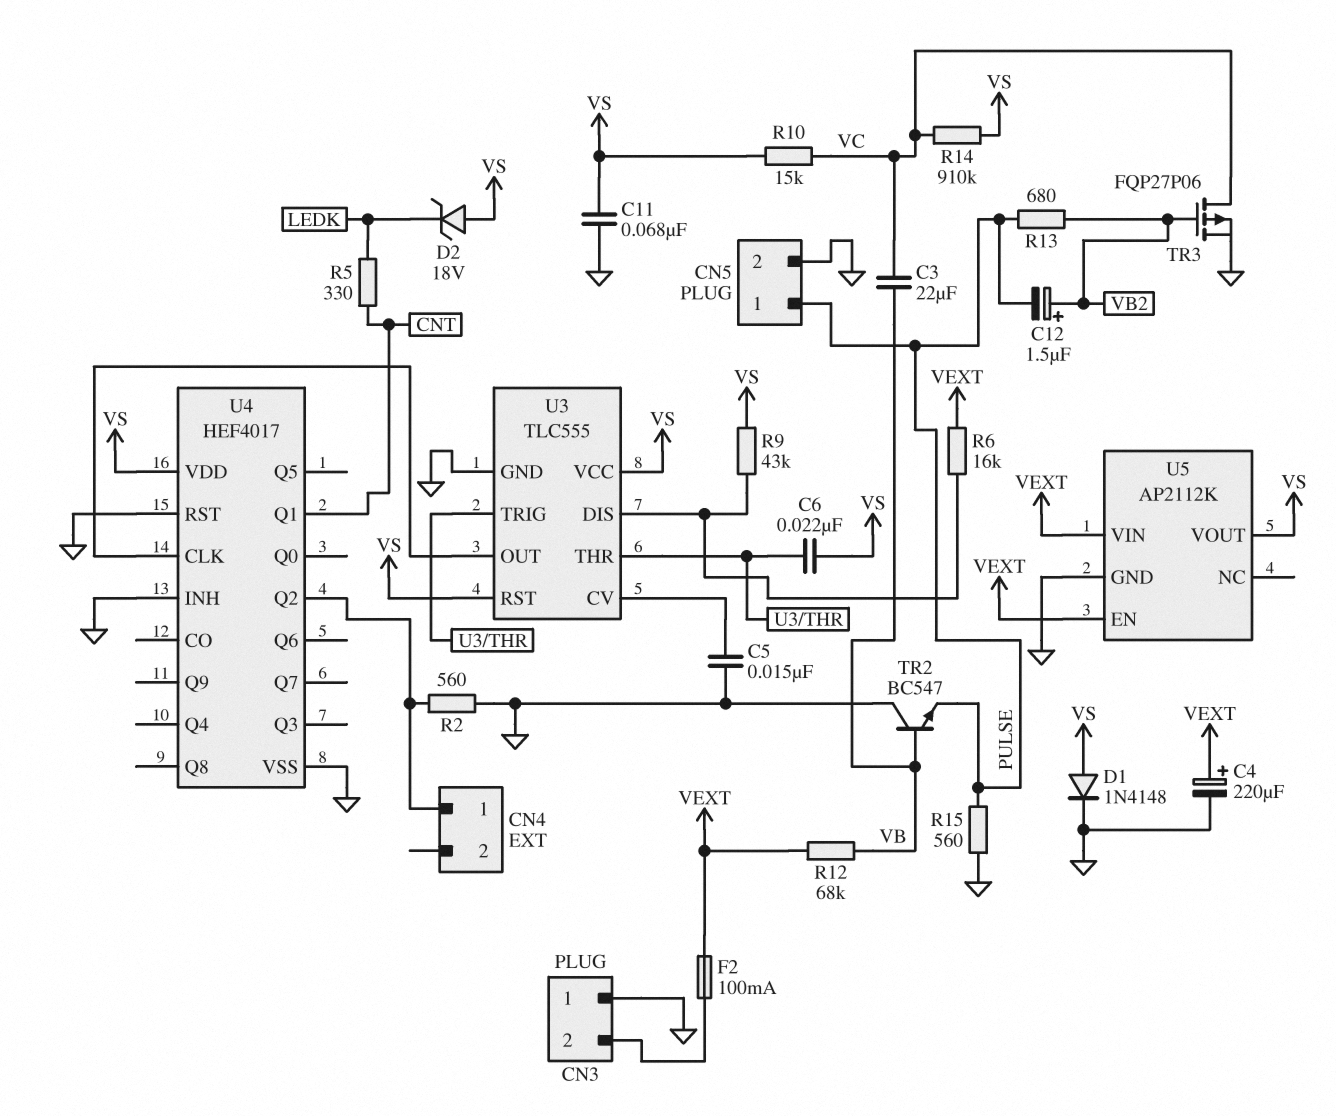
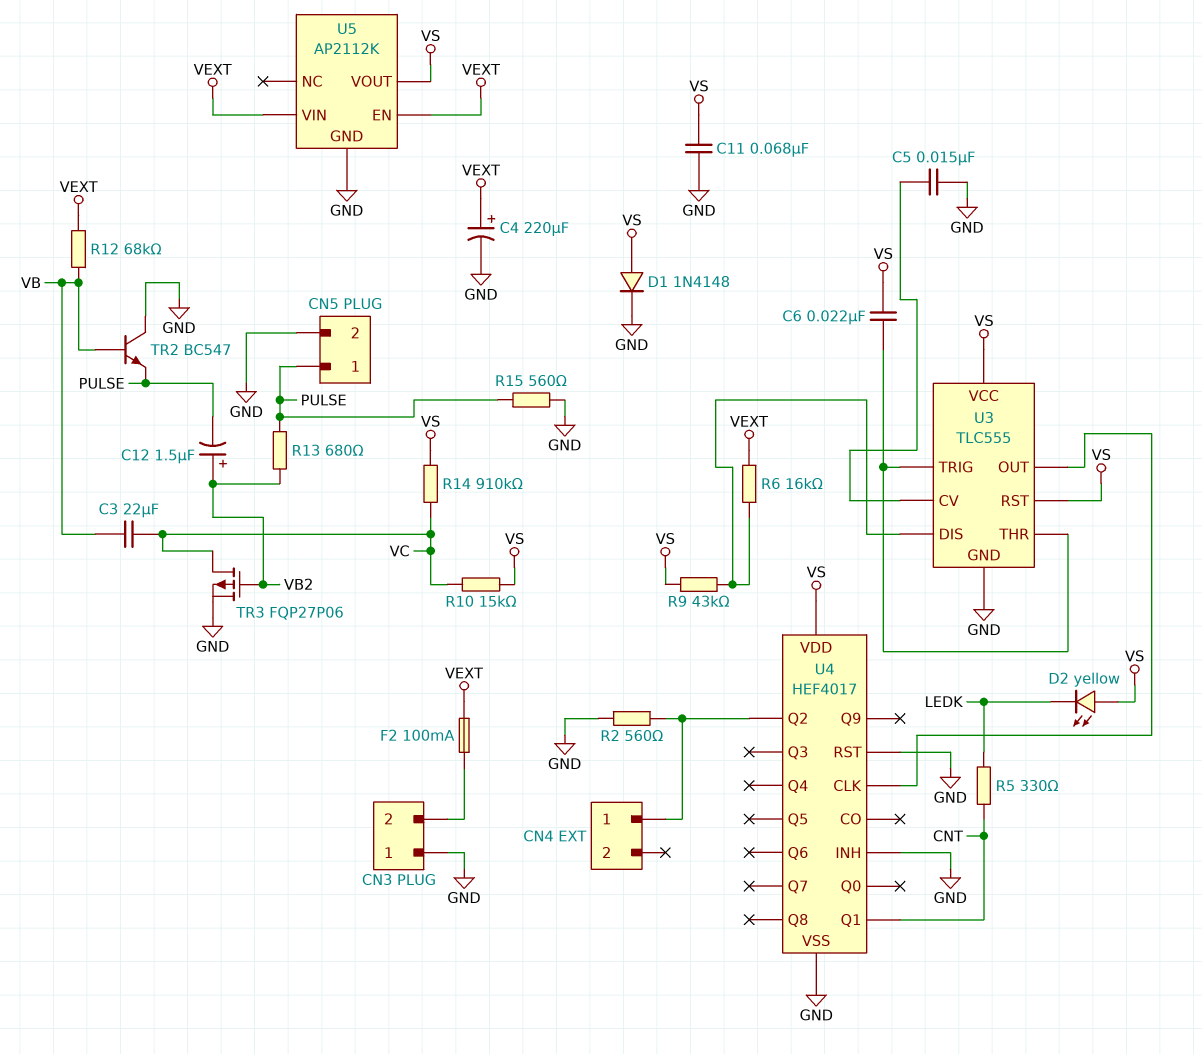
D2: zener 18V (A VS, K LEDK) -> LED yellow (A VS, K LEDK)

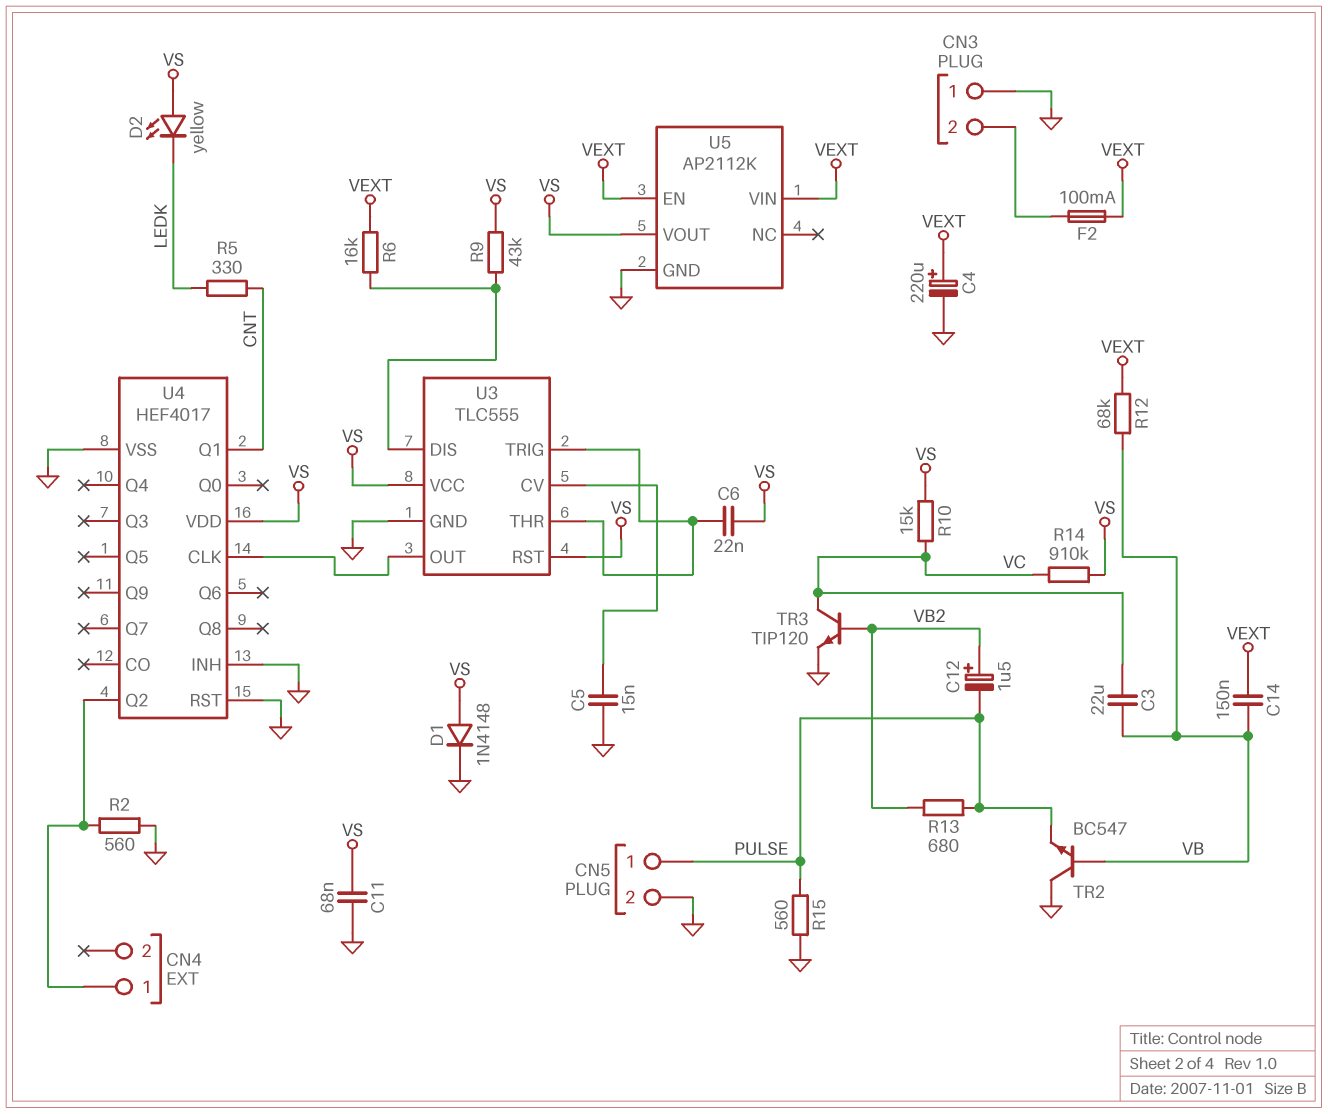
C14: none -> 150nF (VB, VEXT)
TR3: PMOS FQP27P06 (G VB2, D VC, S GND) -> NPN TIP120 (B VB2, C VC, E GND)

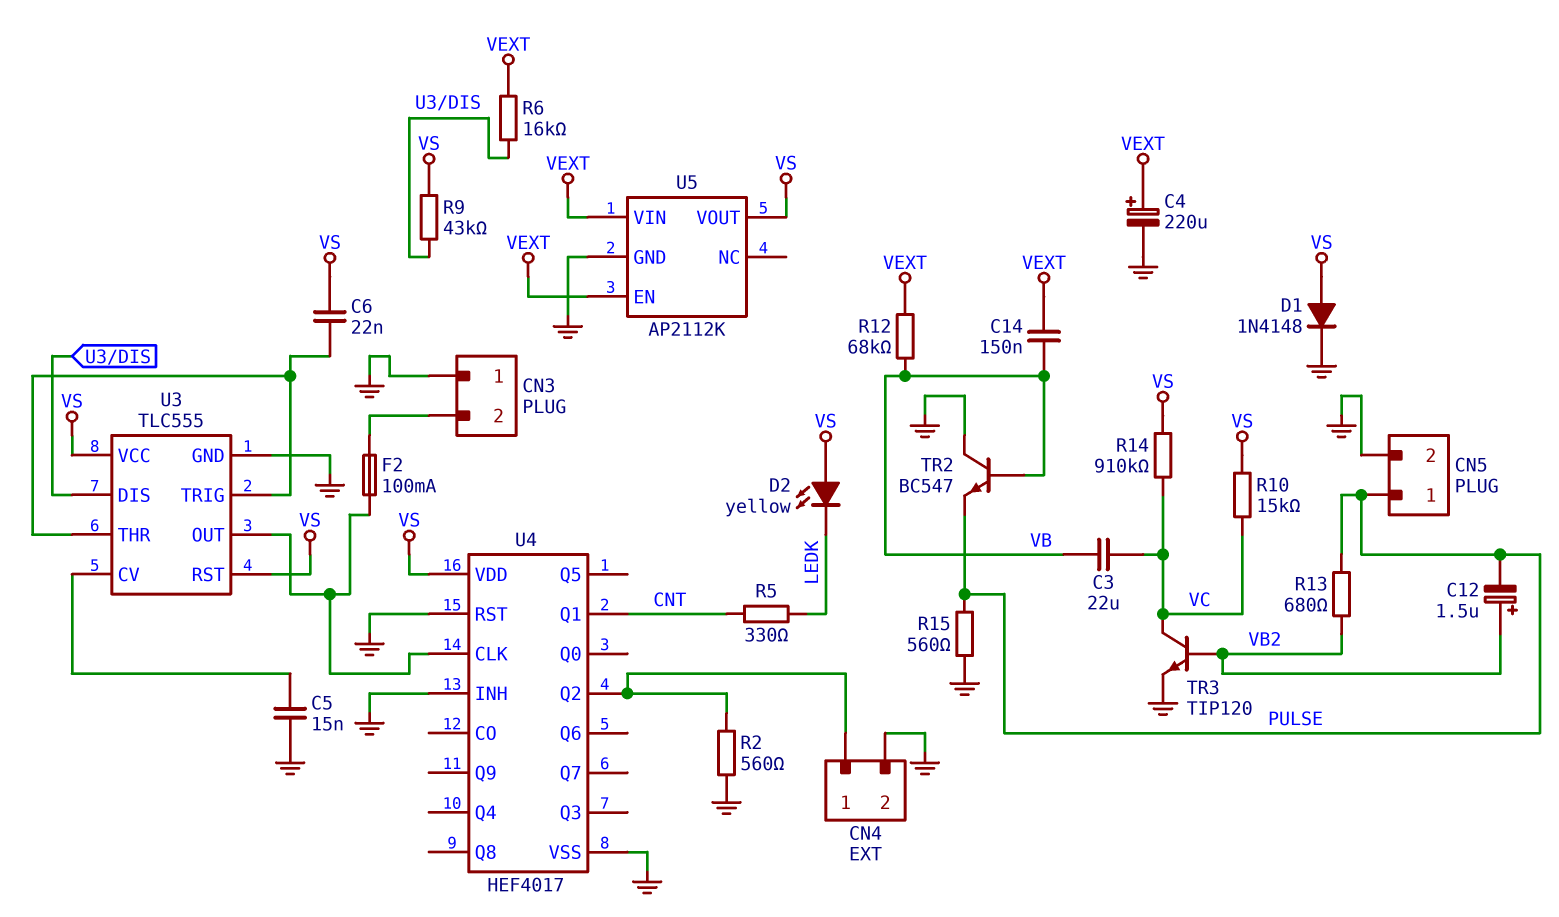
C11: 68nF (GND, VS) -> none
CN4 pin 2: none -> GND
F2: 100mA (CN3/2, VEXT) -> 100mA (CN3/2, U3/OUT)

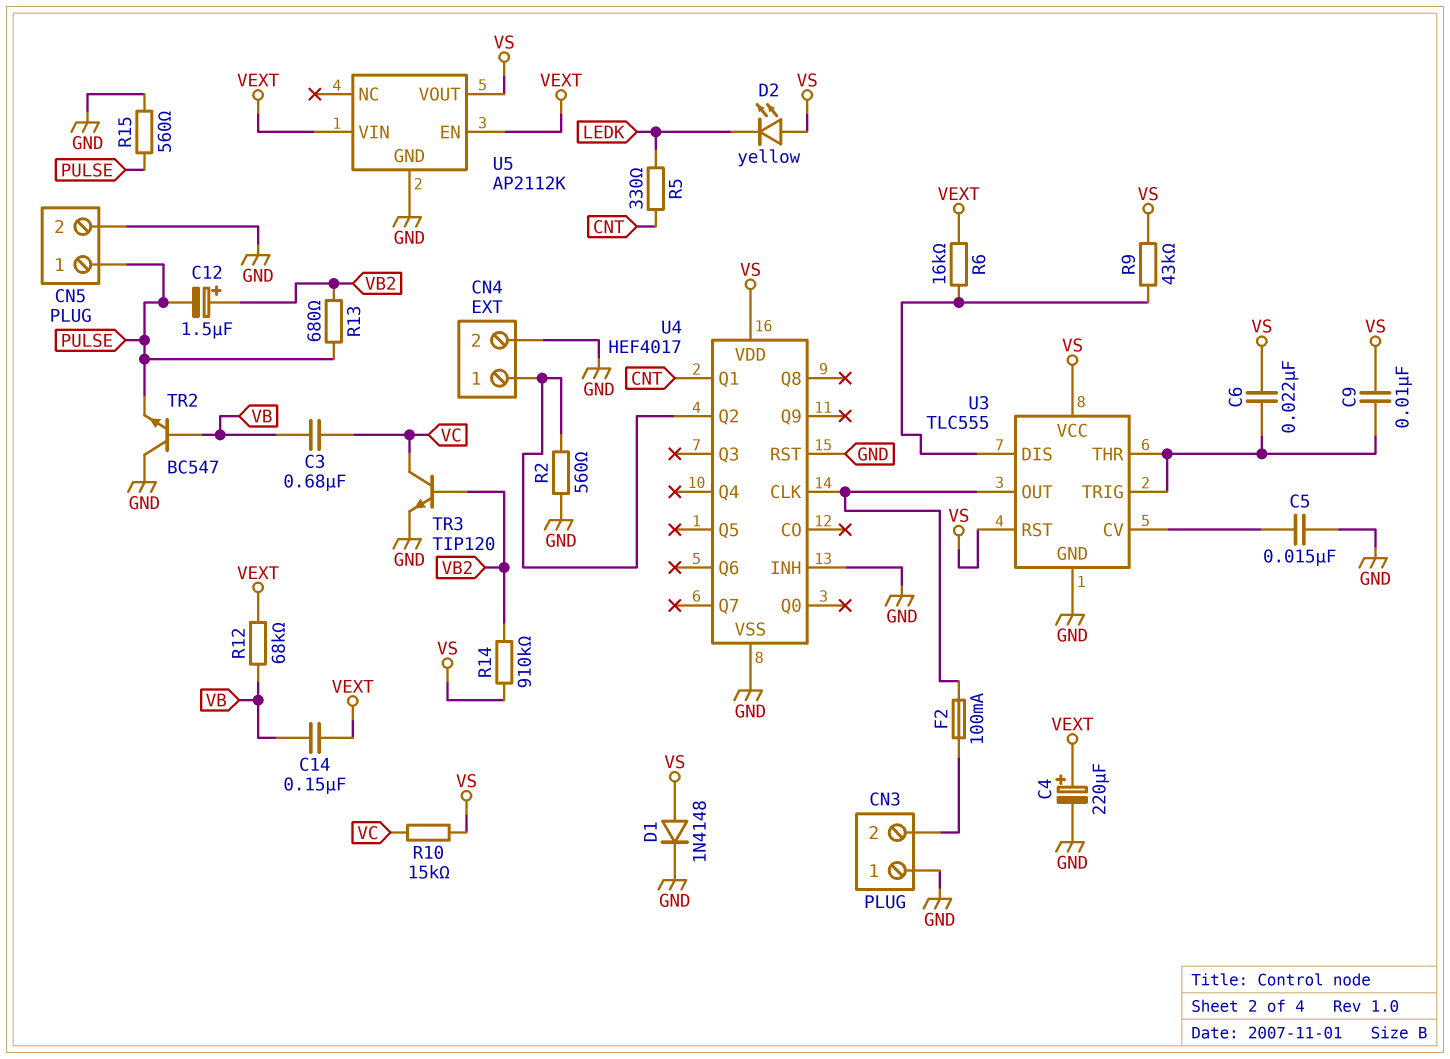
C3: 22uF (VB, VC) -> 680nF (VB, VC)
C9: none -> 10nF (U3/THR, VS)
R14: 910k (VC, VS) -> 910k (VB2, VS)

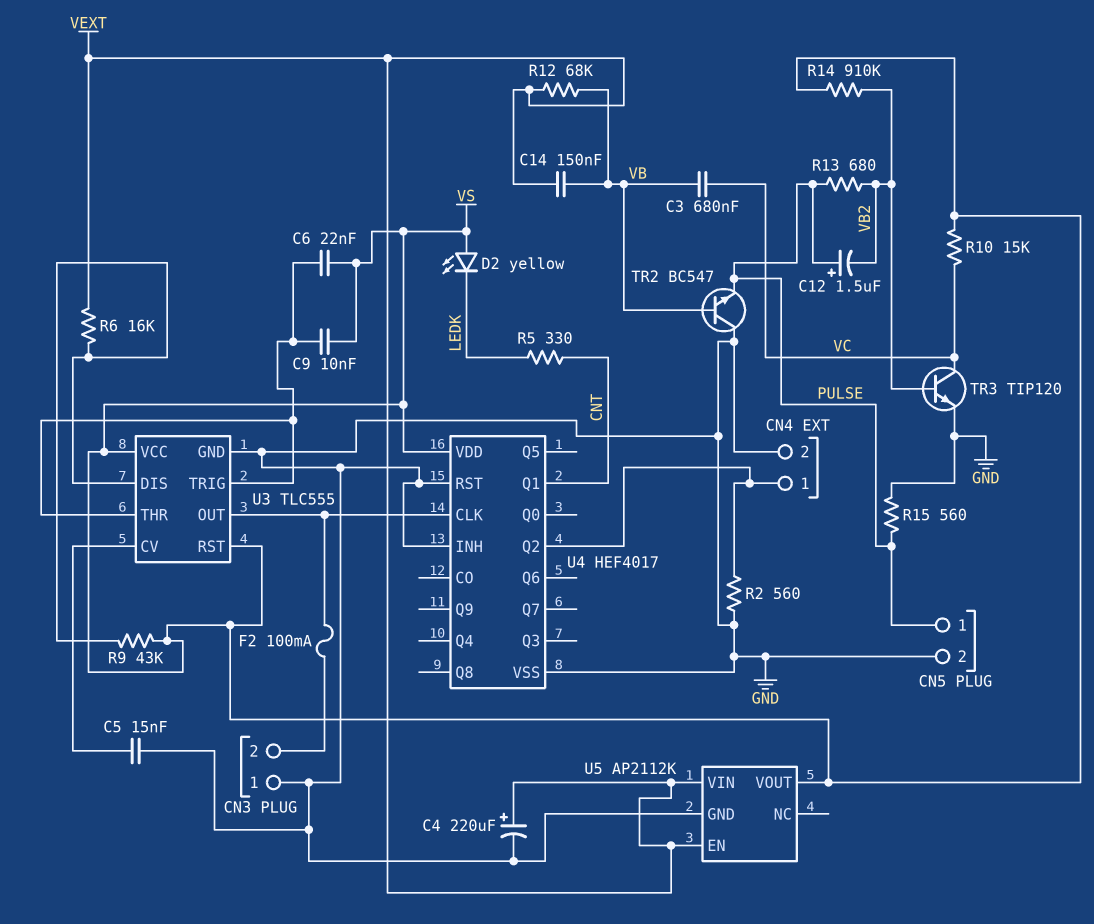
C12: 1.5uF (plus VB2, minus PULSE) -> 1.5uF (plus PULSE, minus VB2)
D1: diode 1N4148 (A VS, K GND) -> none

